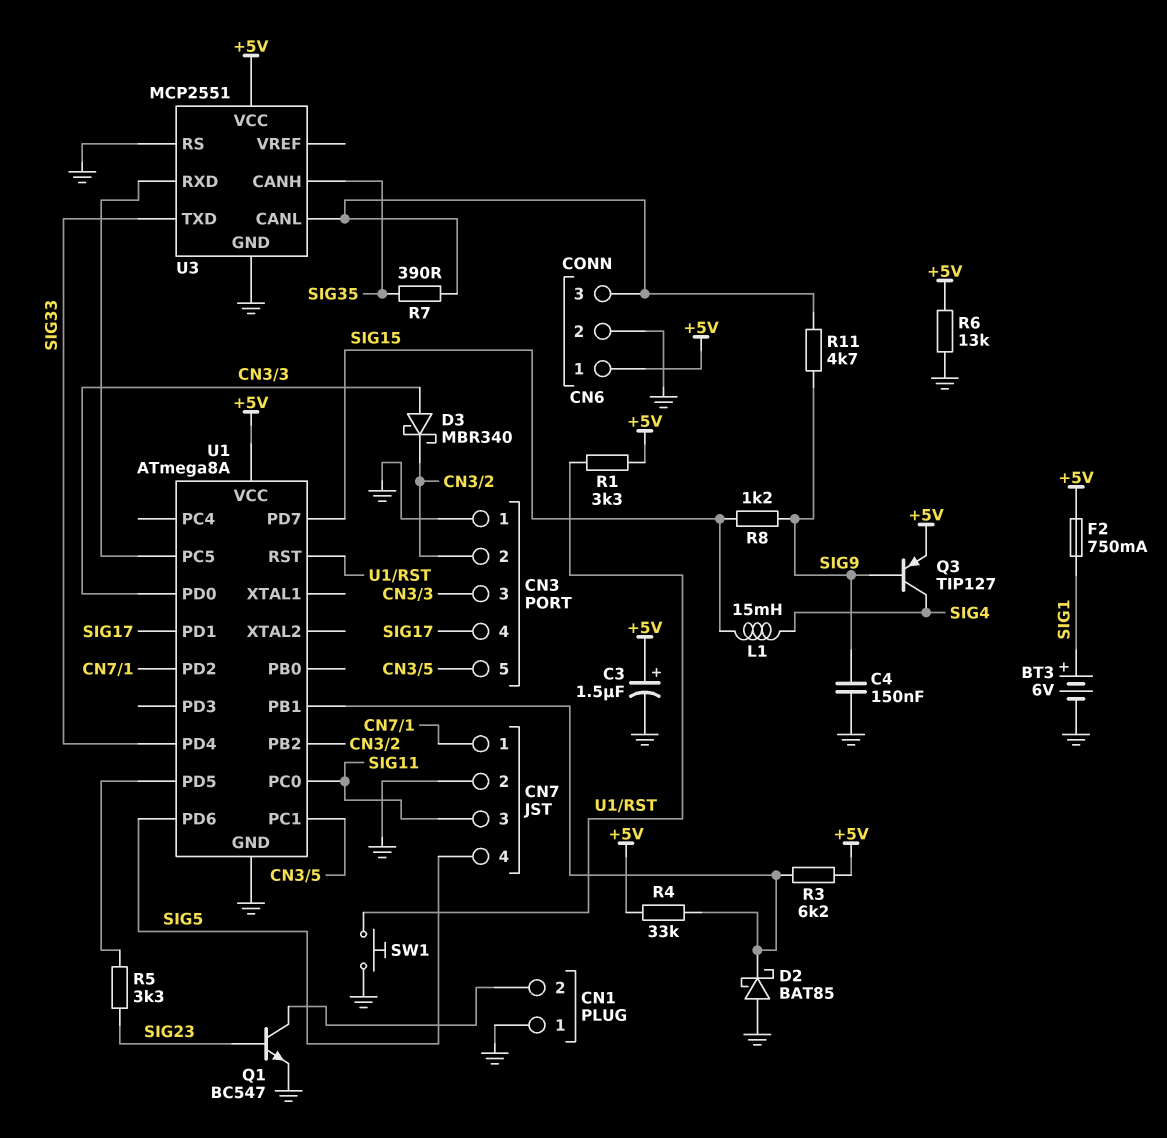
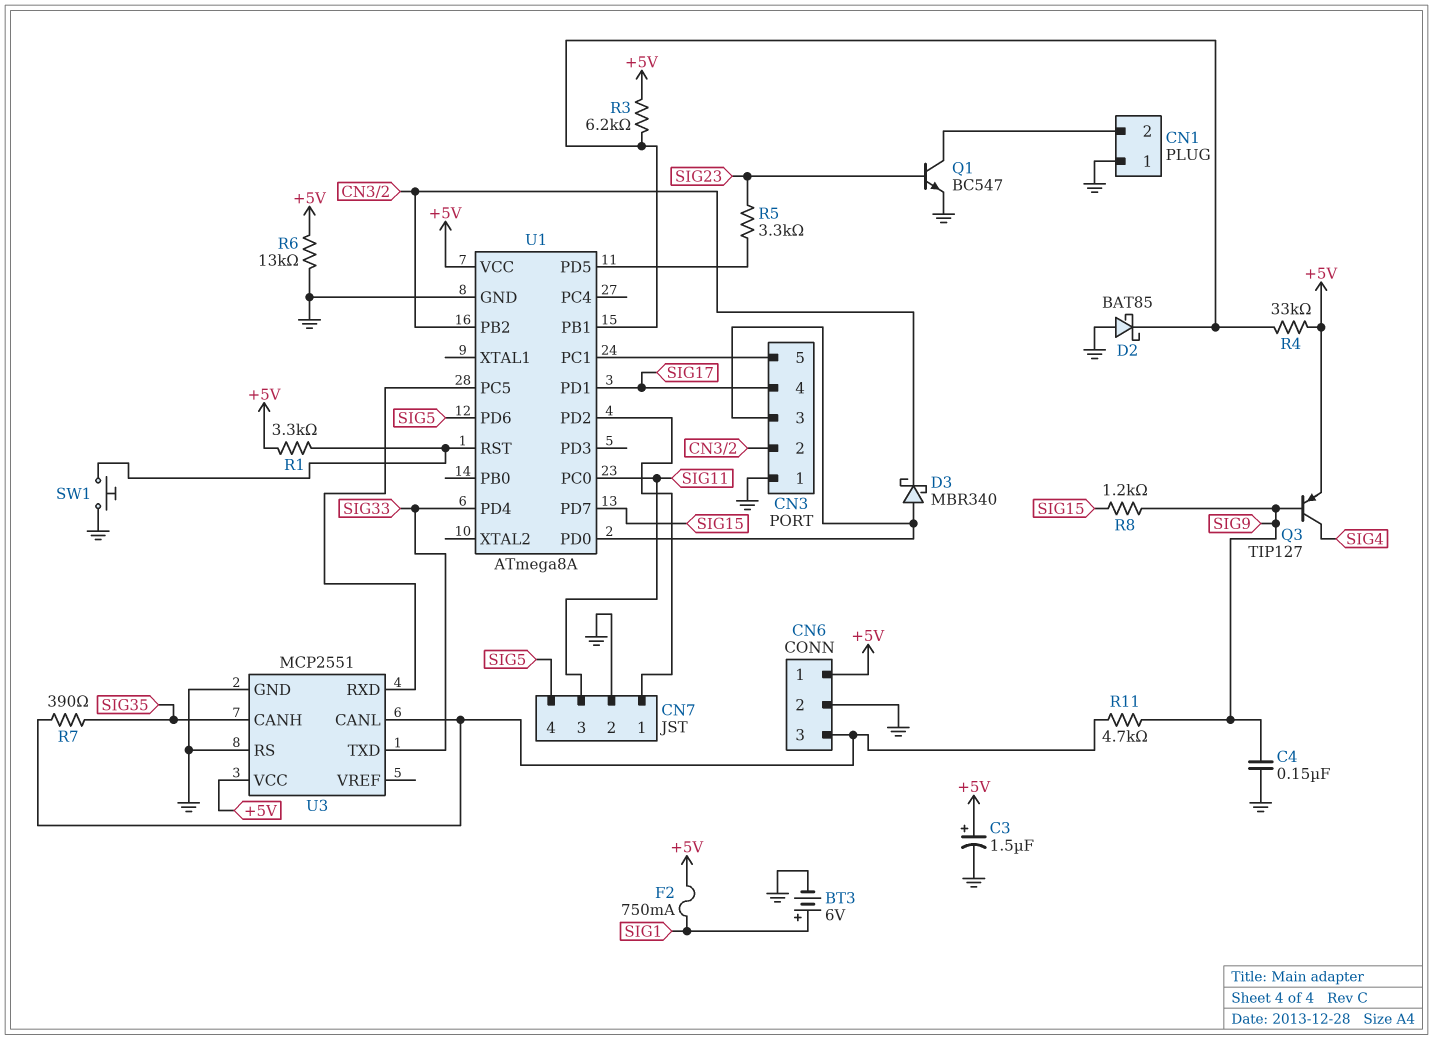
L1: 15mH (SIG4, SIG15) -> none

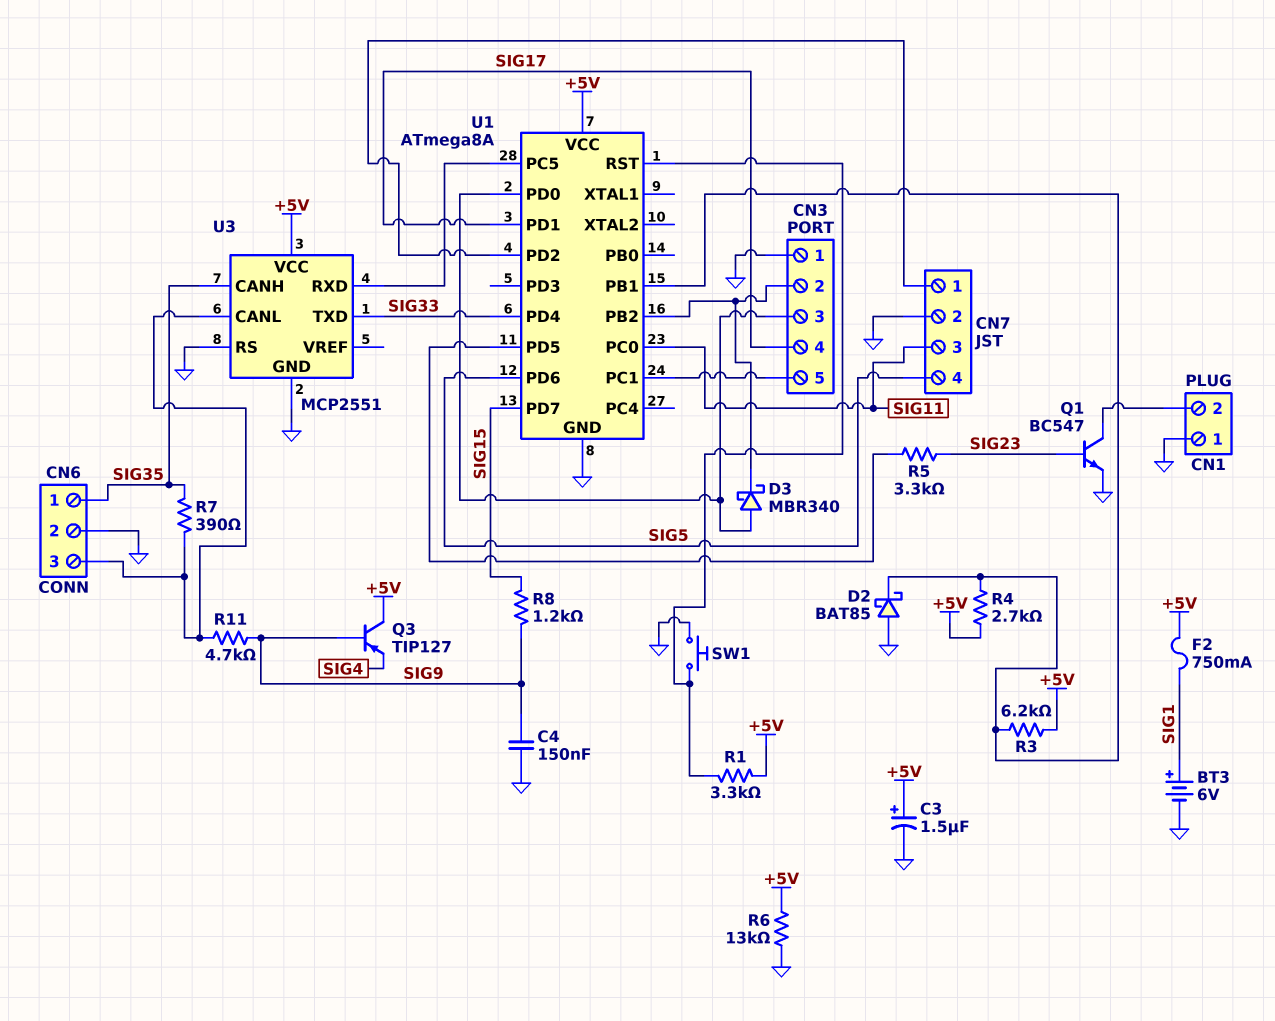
CN6 pin 1: +5V -> SIG35
Q3: PNP TIP127 (B SIG9, C SIG4, E +5V) -> PNP TIP127 (B SIG9, C +5V, E SIG4)
R4: 33k (+5V, U1/PB1) -> 2.7k (+5V, U1/PB1)

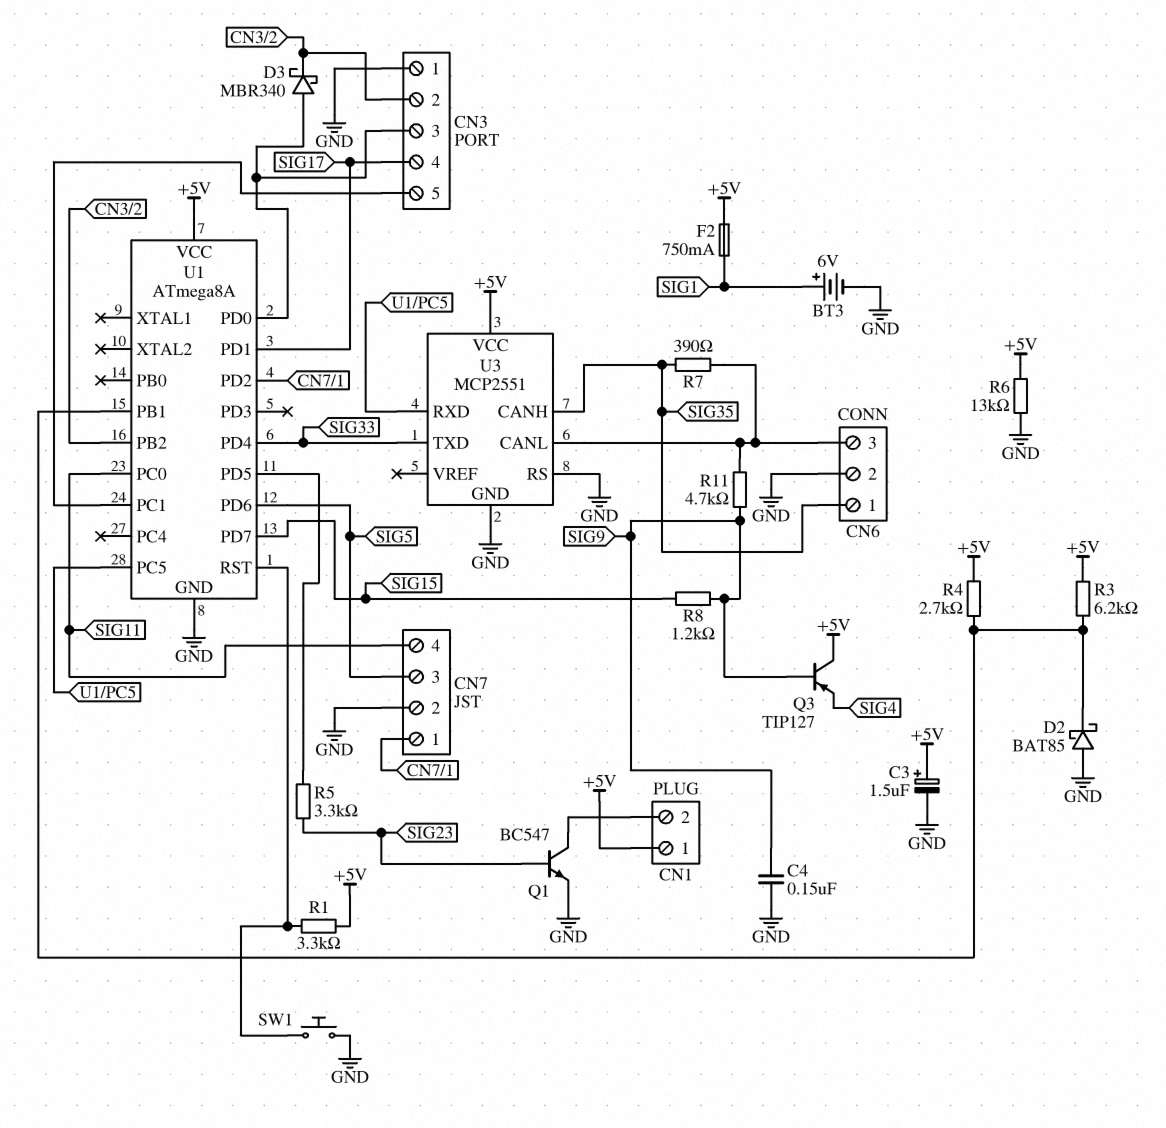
CN1 pin 1: GND -> +5V
CN7 pin 3: SIG11 -> SIG5
CN7 pin 4: SIG5 -> SIG11

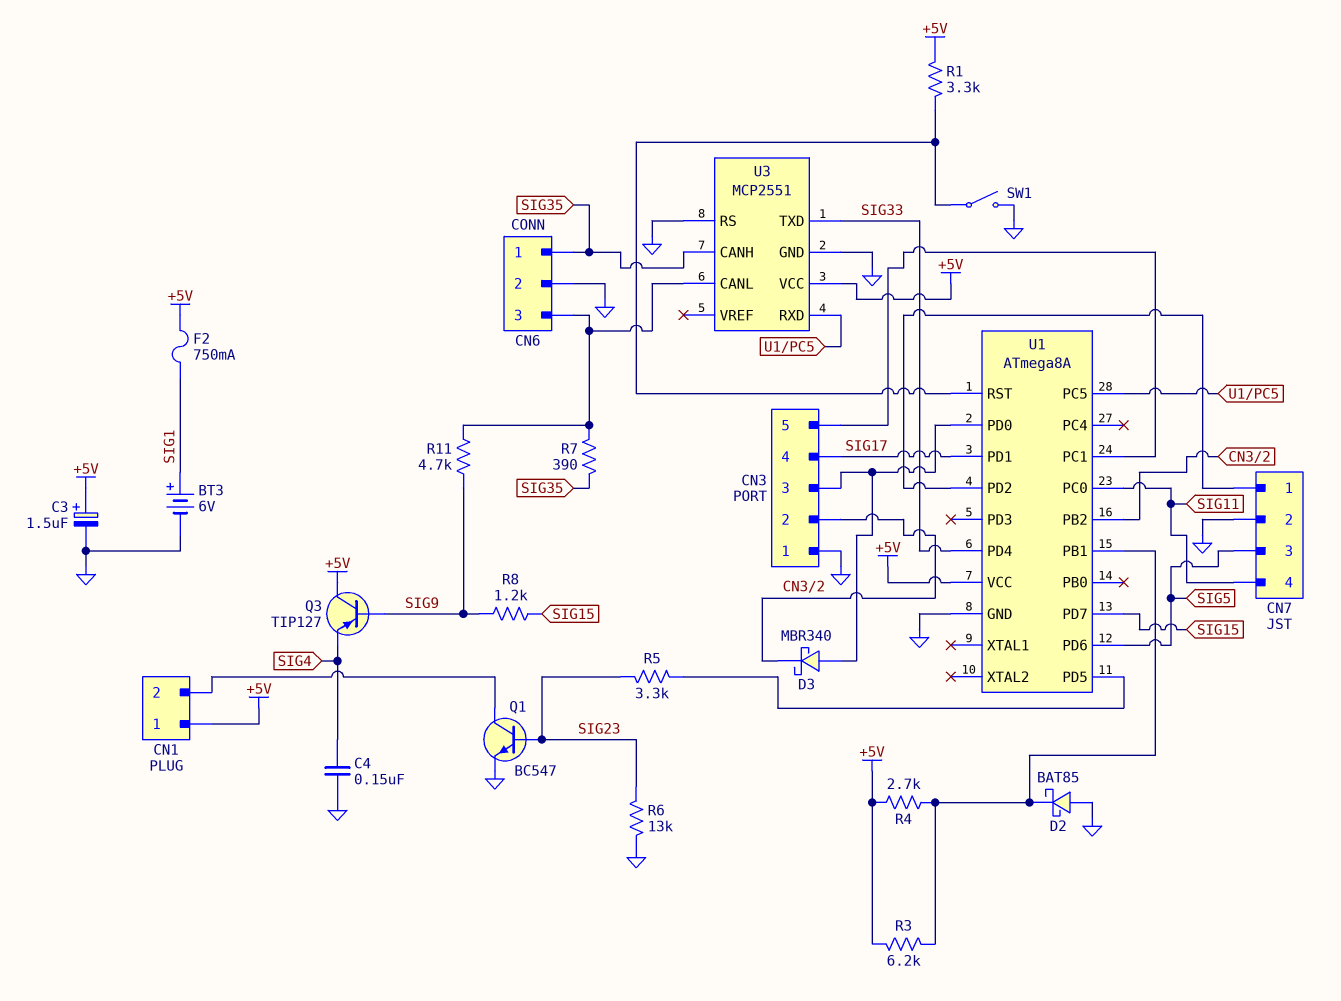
C4: 150nF (GND, SIG9) -> 150nF (GND, SIG4)
R6: 13k (+5V, GND) -> 13k (GND, SIG23)
SW1: button (GND, U1/RST) -> switch (GND, U1/RST)

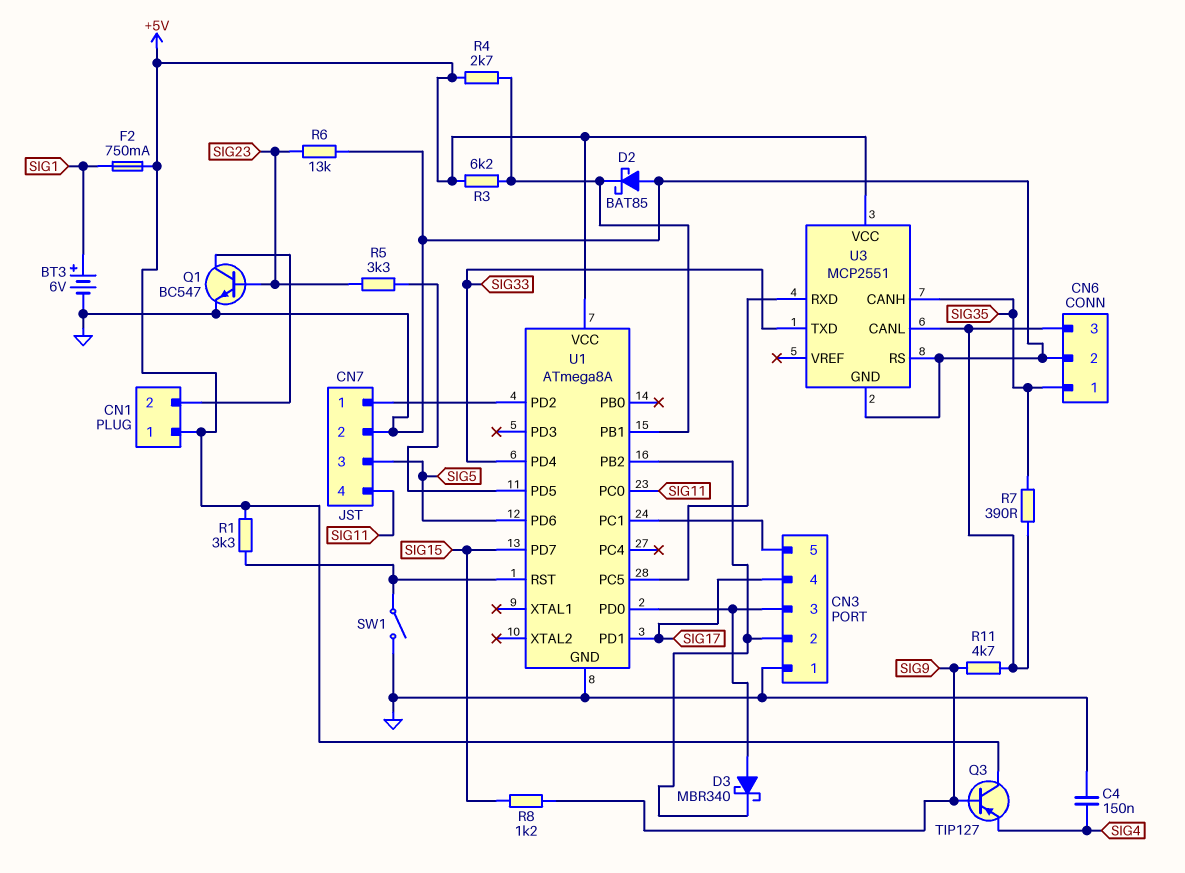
C3: 1.5uF (plus +5V, minus GND) -> none

